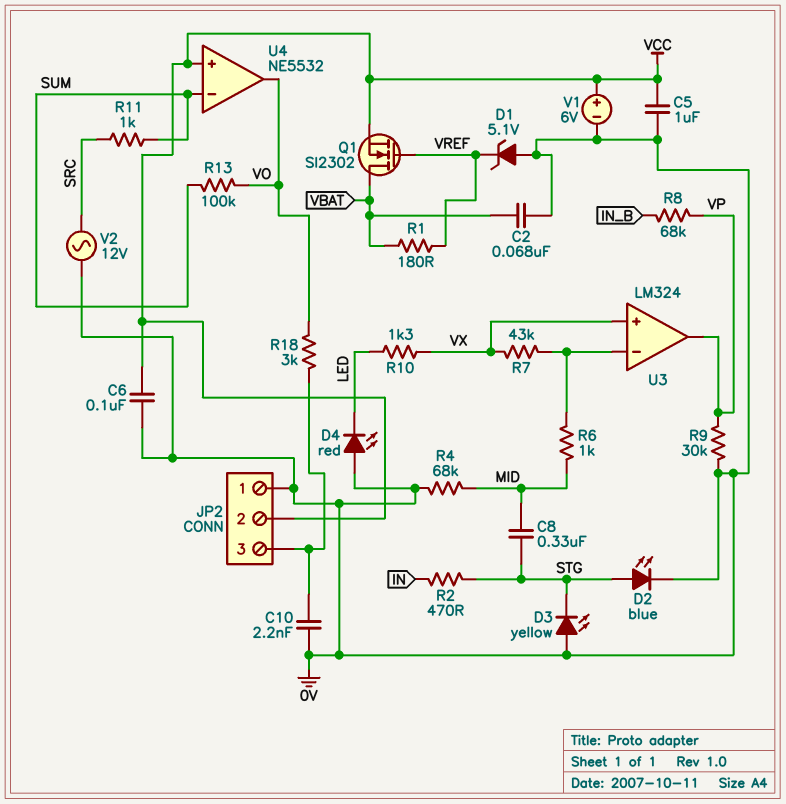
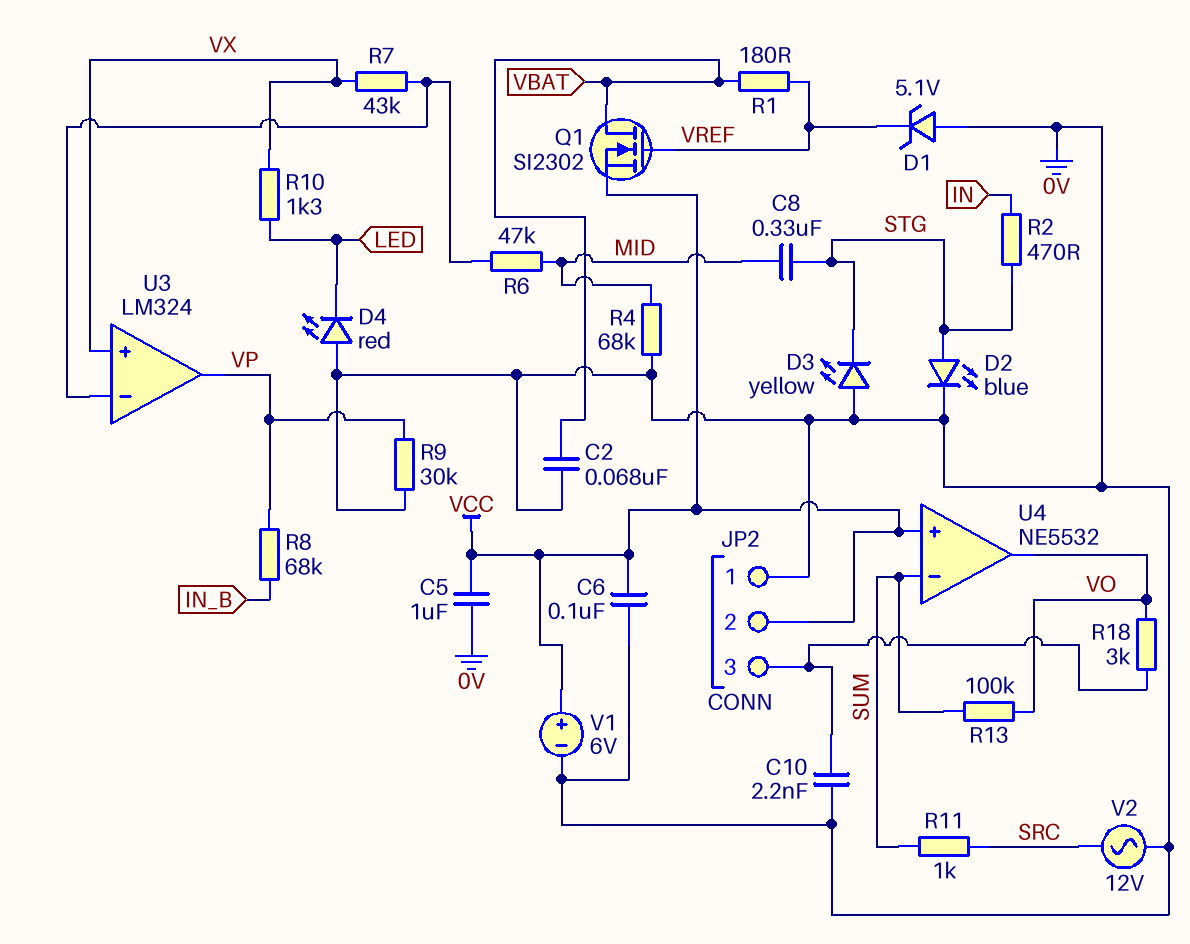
R6: 1k (MID, U3/in-) -> 47k (MID, U3/in-)

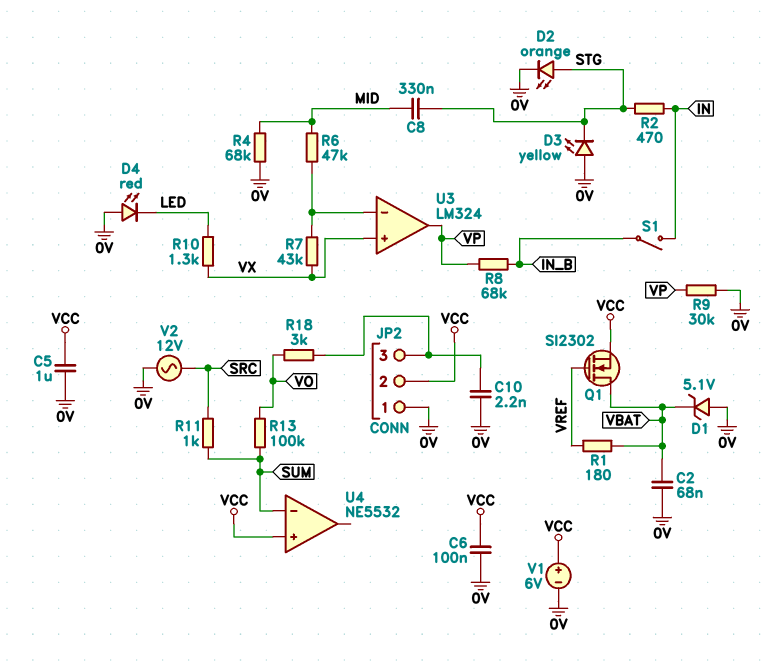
D1: zener 5.1V (A 0V, K VREF) -> zener 5.1V (A 0V, K VBAT)
D2: LED blue (A STG, K 0V) -> LED orange (A STG, K 0V)
S1: none -> switch (IN, IN_B)
U4 pin out: VO -> none

